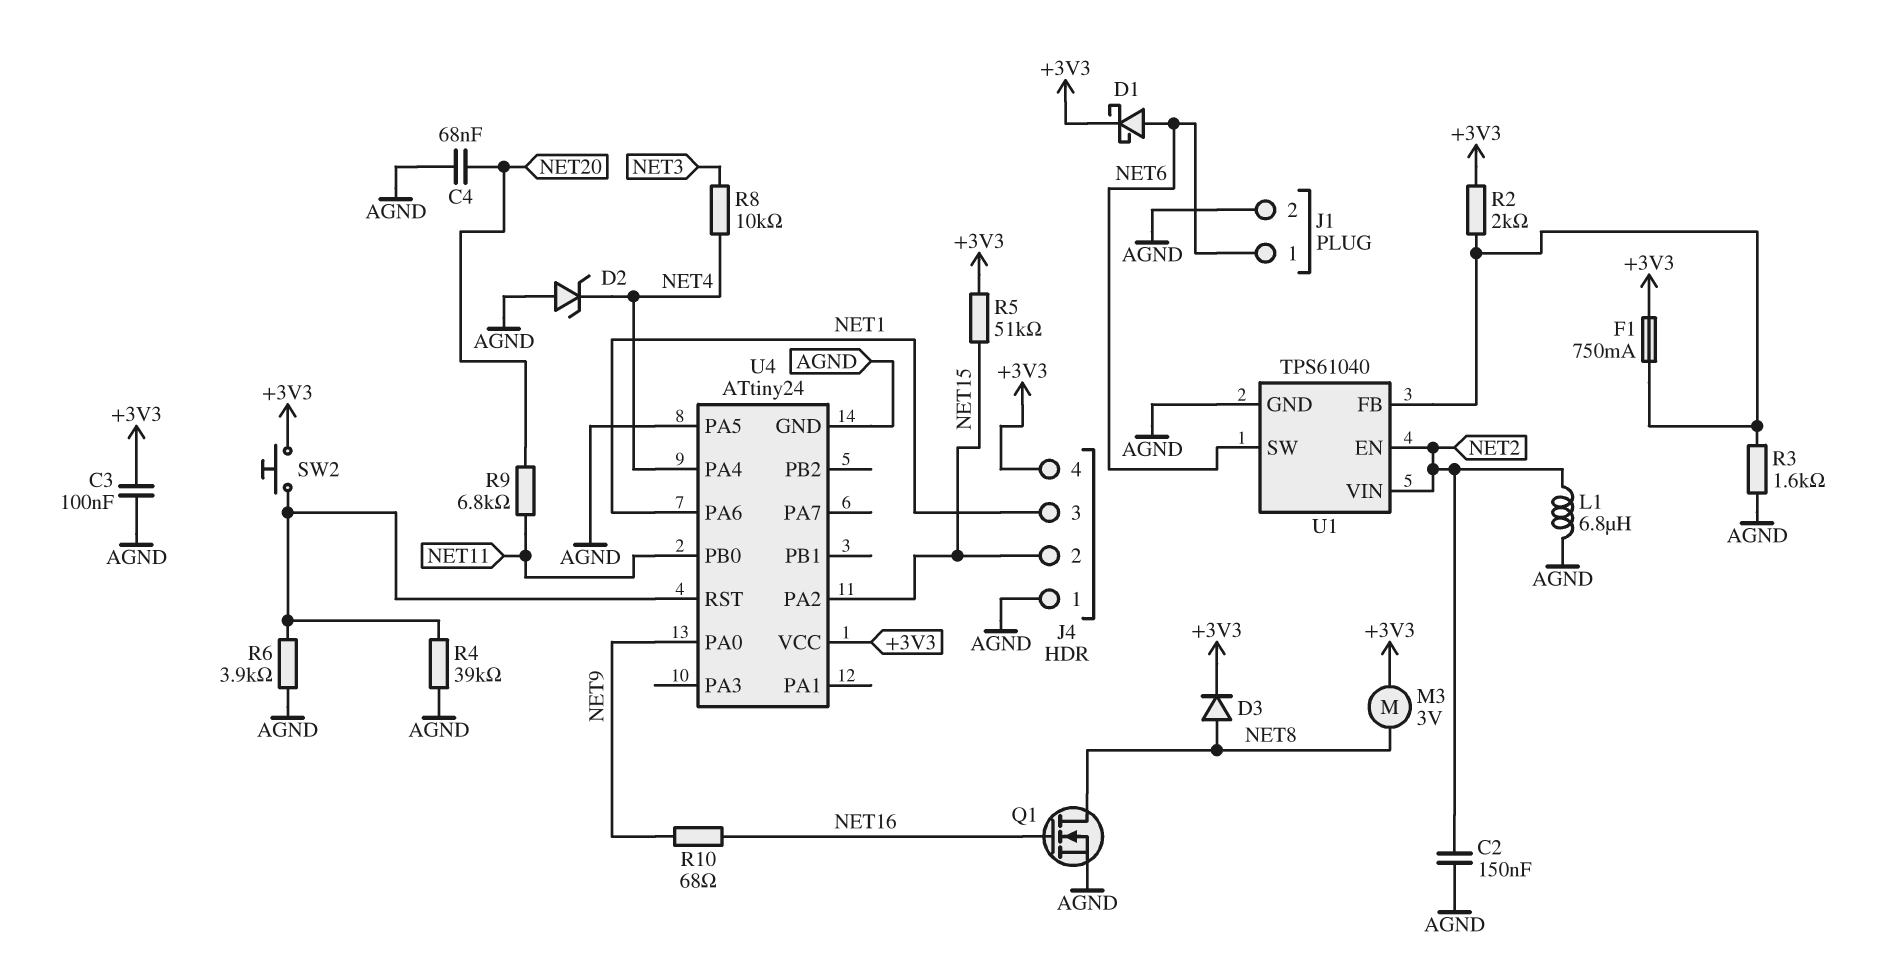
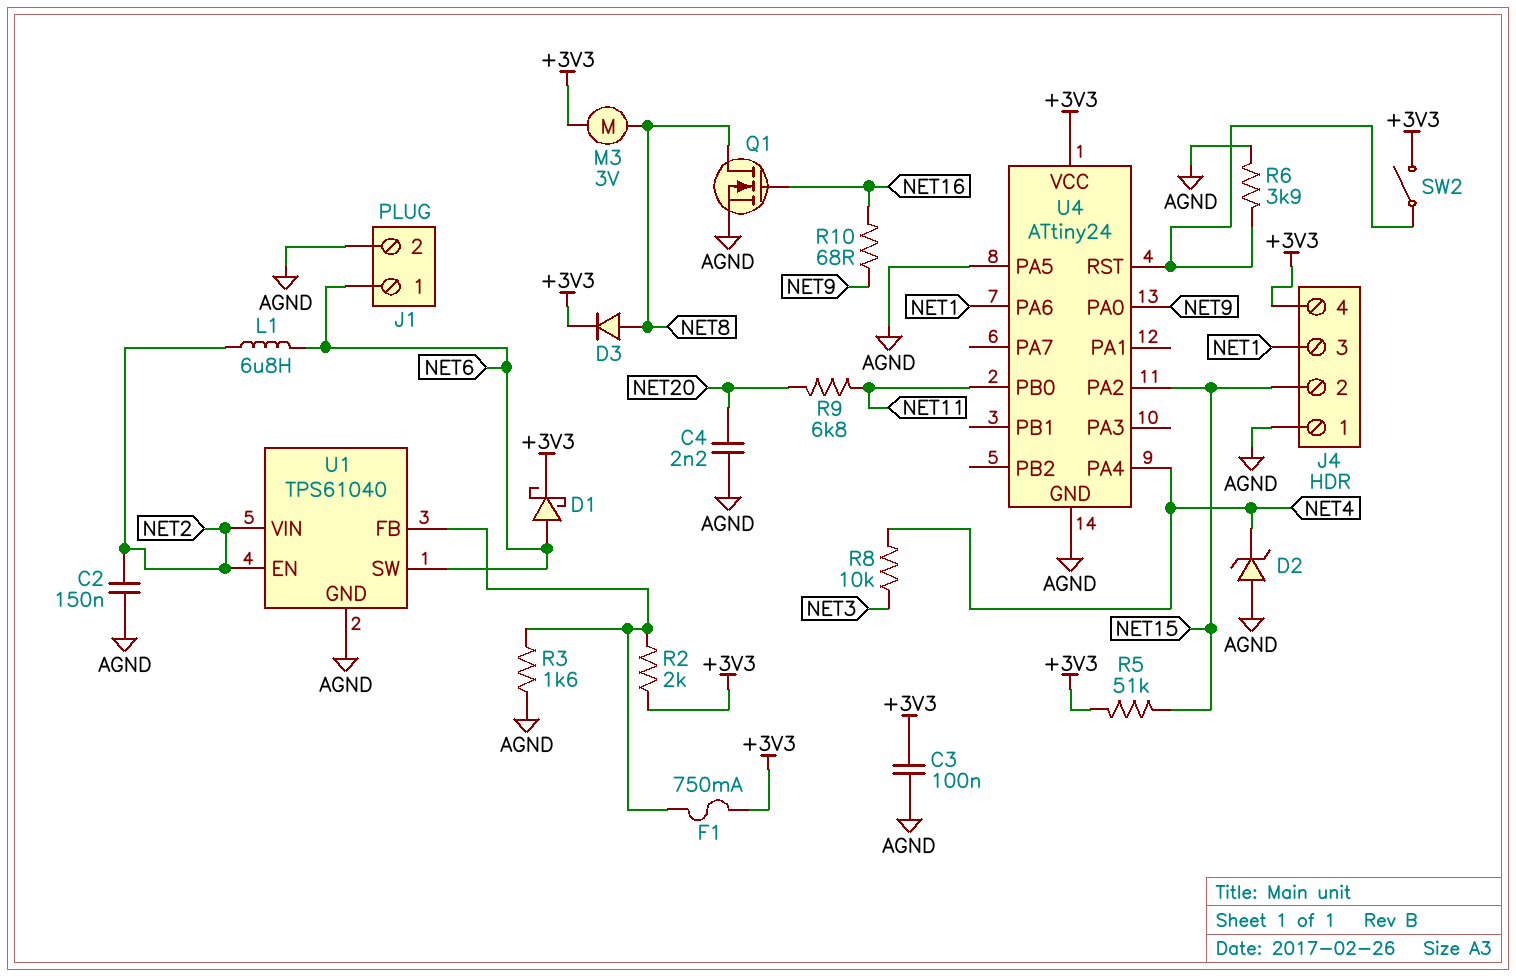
C4: 68nF (AGND, NET20) -> 2.2nF (AGND, NET20)
L1: 6.8uH (AGND, NET2) -> 6.8uH (NET2, NET6)
R4: 39k (AGND, U4/RST) -> none
SW2: button (+3V3, U4/RST) -> switch (+3V3, U4/RST)

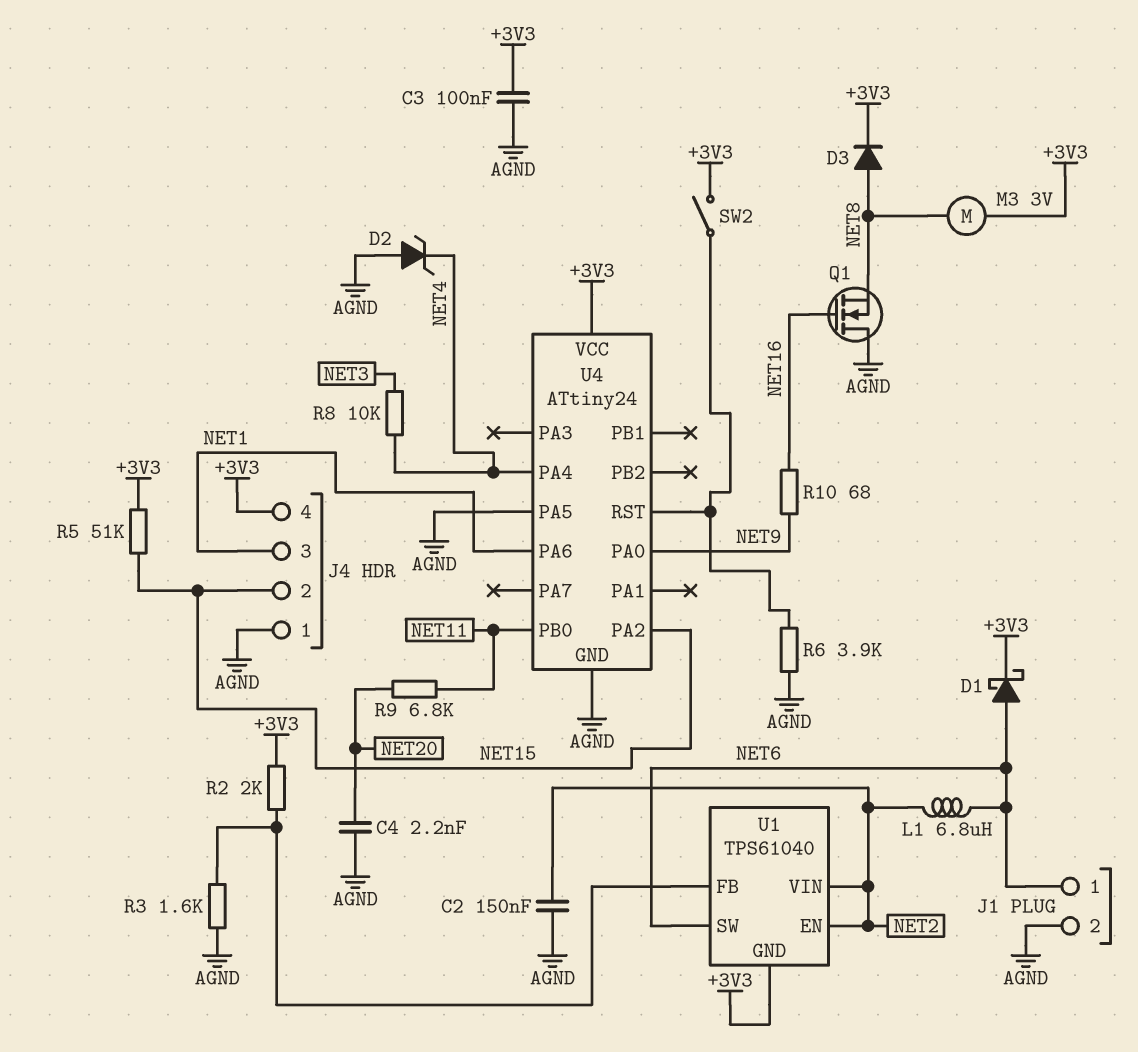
F1: 750mA (+3V3, U1/FB) -> none
Q1: NMOS (G NET16, D NET8, S AGND) -> NMOS (G NET16, D AGND, S NET8)
U1 pin GND: AGND -> +3V3

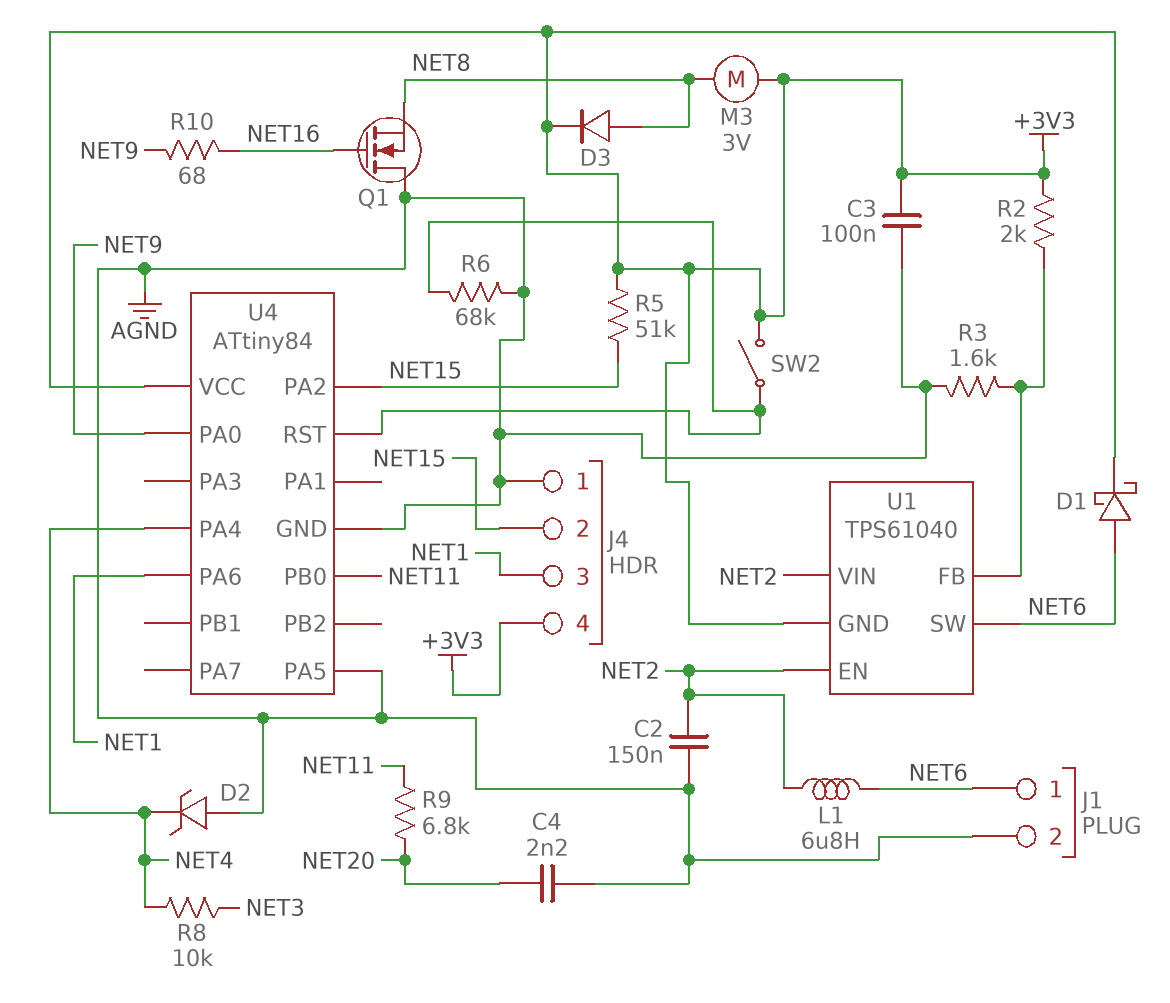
R6: 3.9k (AGND, U4/RST) -> 68k (AGND, U4/RST)
U4: ATtiny24 -> ATtiny84

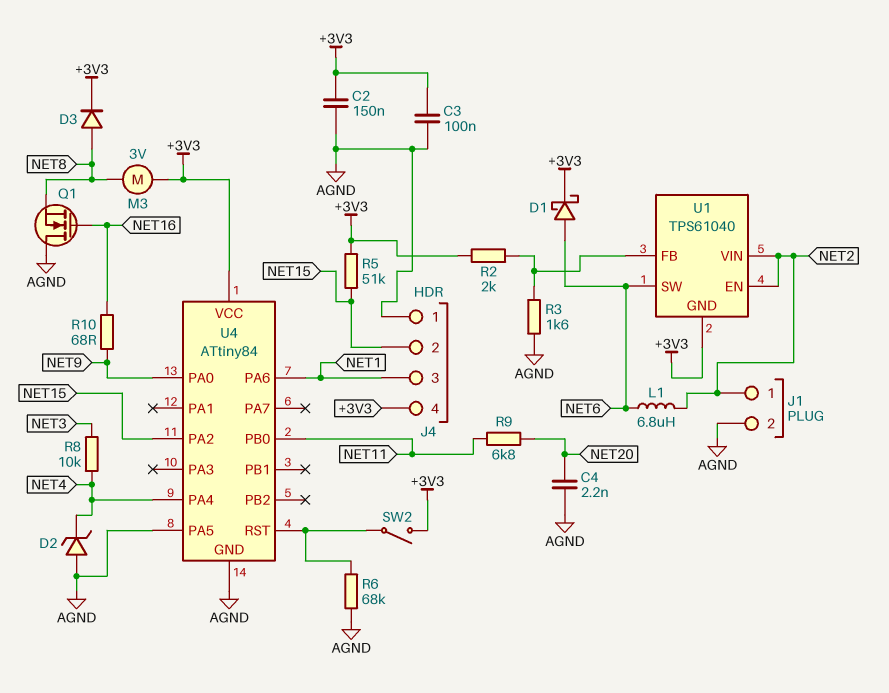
C2: 150nF (AGND, NET2) -> 150nF (+3V3, AGND)
J1 pin 1: NET6 -> NET2

